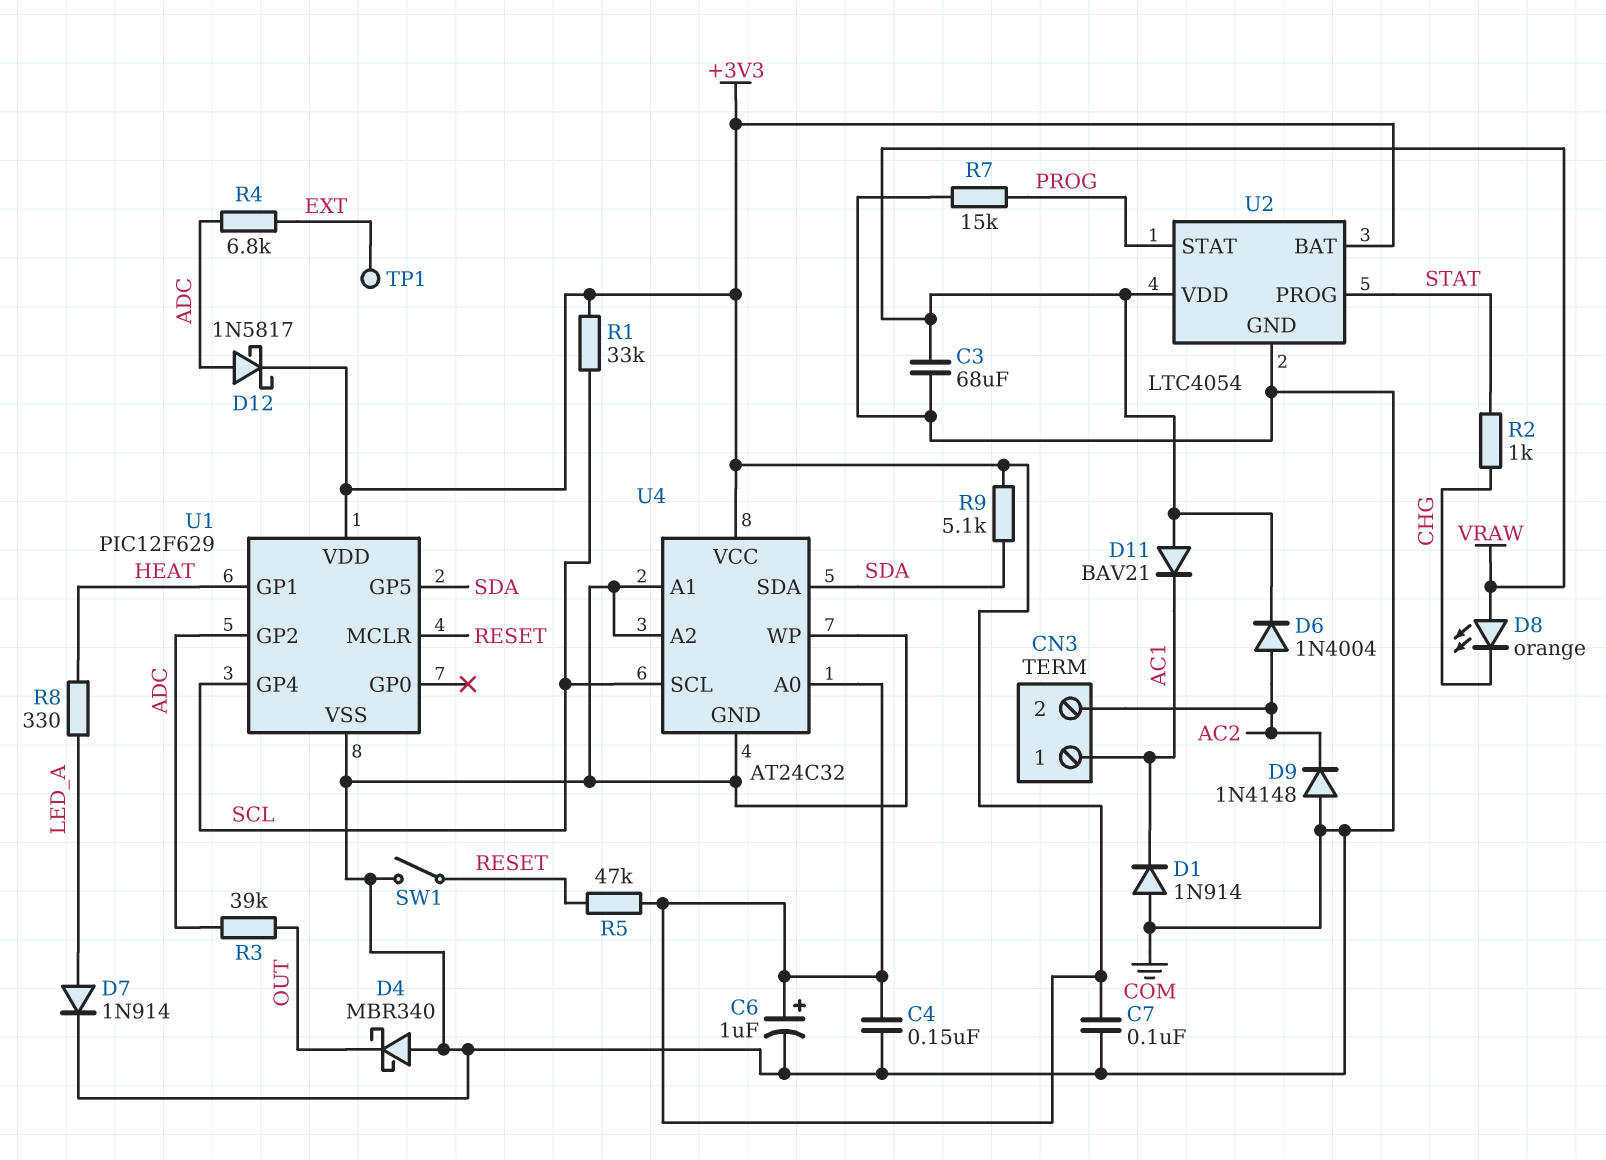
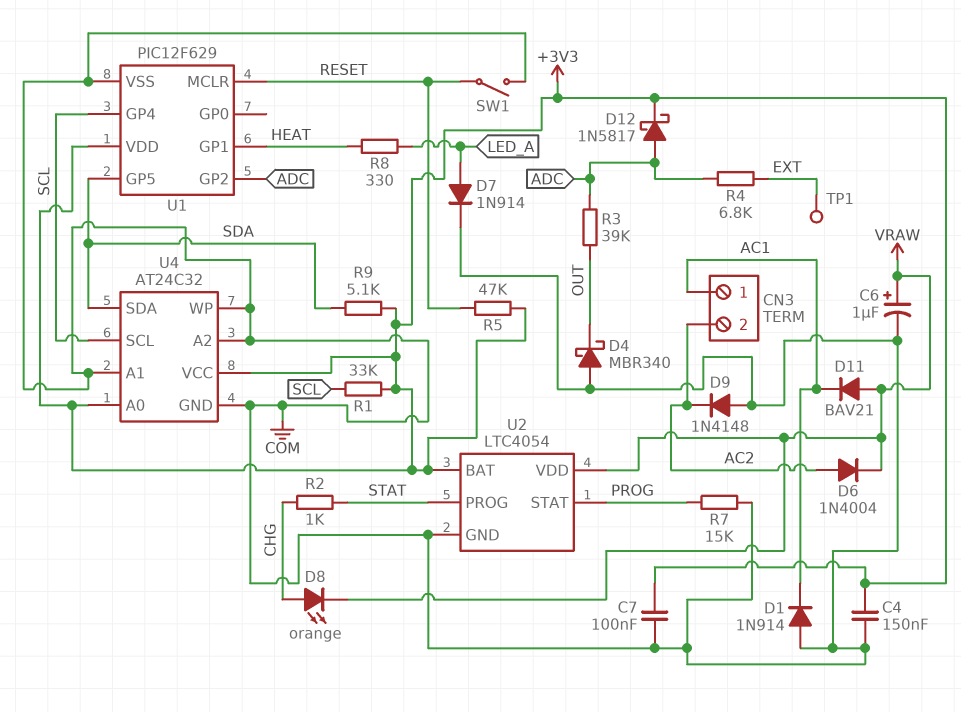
C3: 68uF (COM, VRAW) -> none
C6: 1uF (plus +3V3, minus COM) -> 1uF (plus VRAW, minus COM)
D8: LED orange (A VRAW, K CHG) -> LED orange (A CHG, K VRAW)

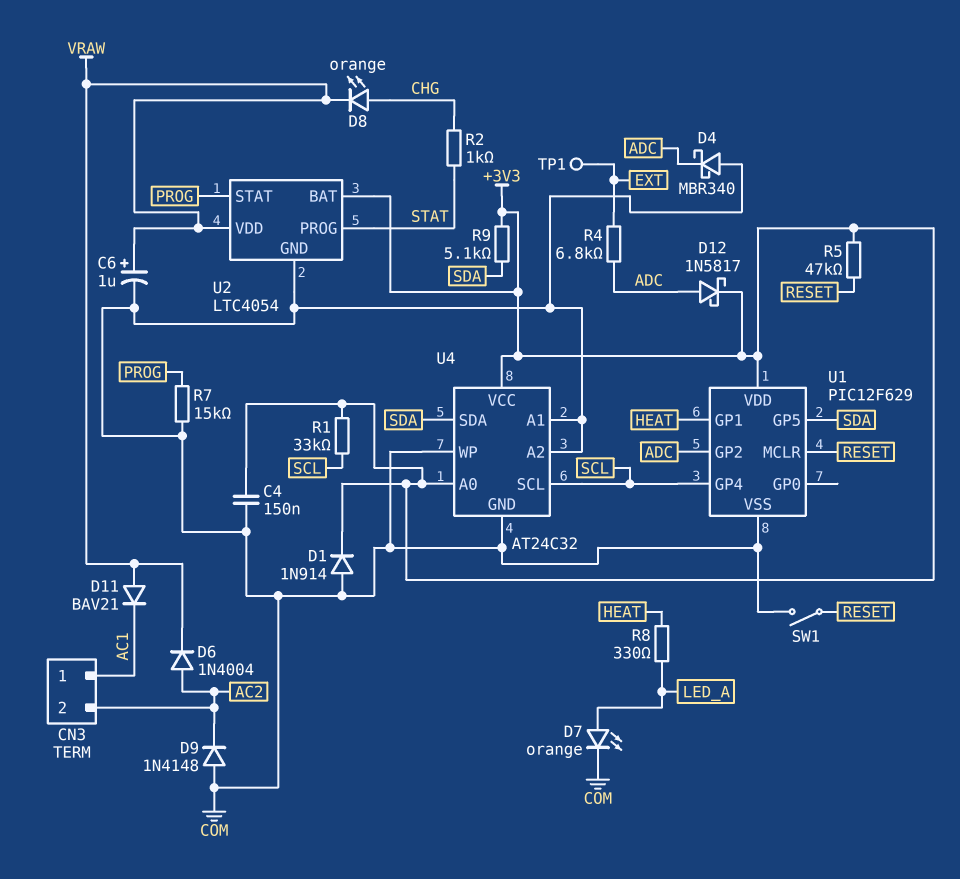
C7: 100nF (+3V3, COM) -> none
D1: diode 1N914 (A COM, K AC1) -> diode 1N914 (A COM, K +3V3)
D4: schottky MBR340 (A COM, K OUT) -> schottky MBR340 (A COM, K ADC)
D7: diode 1N914 (A LED_A, K COM) -> LED orange (A LED_A, K COM)
R3: 39k (ADC, OUT) -> none

